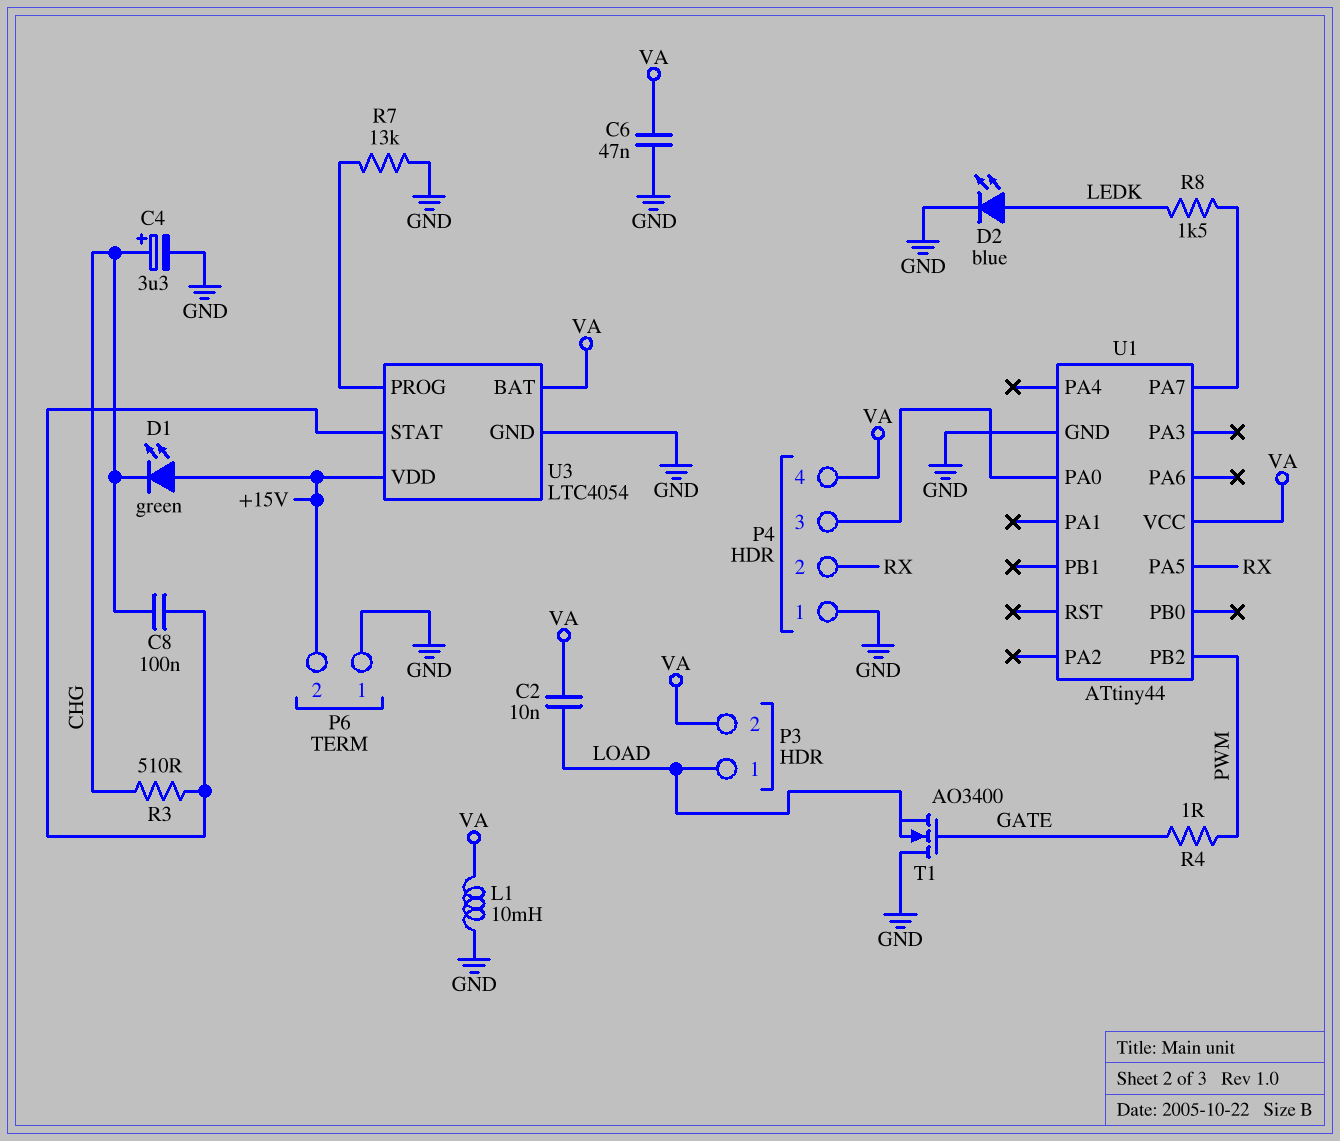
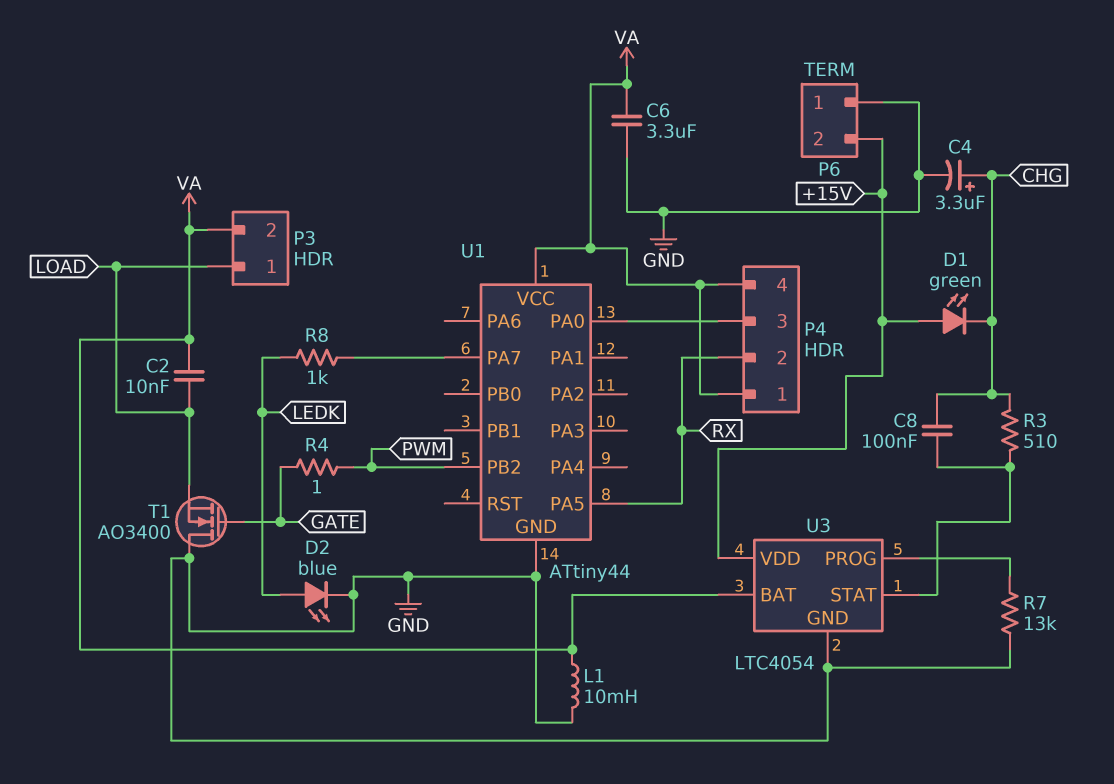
C6: 47nF (GND, VA) -> 3.3uF (GND, VA)
P4 pin 1: GND -> VA
R8: 1.5k (LEDK, U1/PA7) -> 1k (LEDK, U1/PA7)

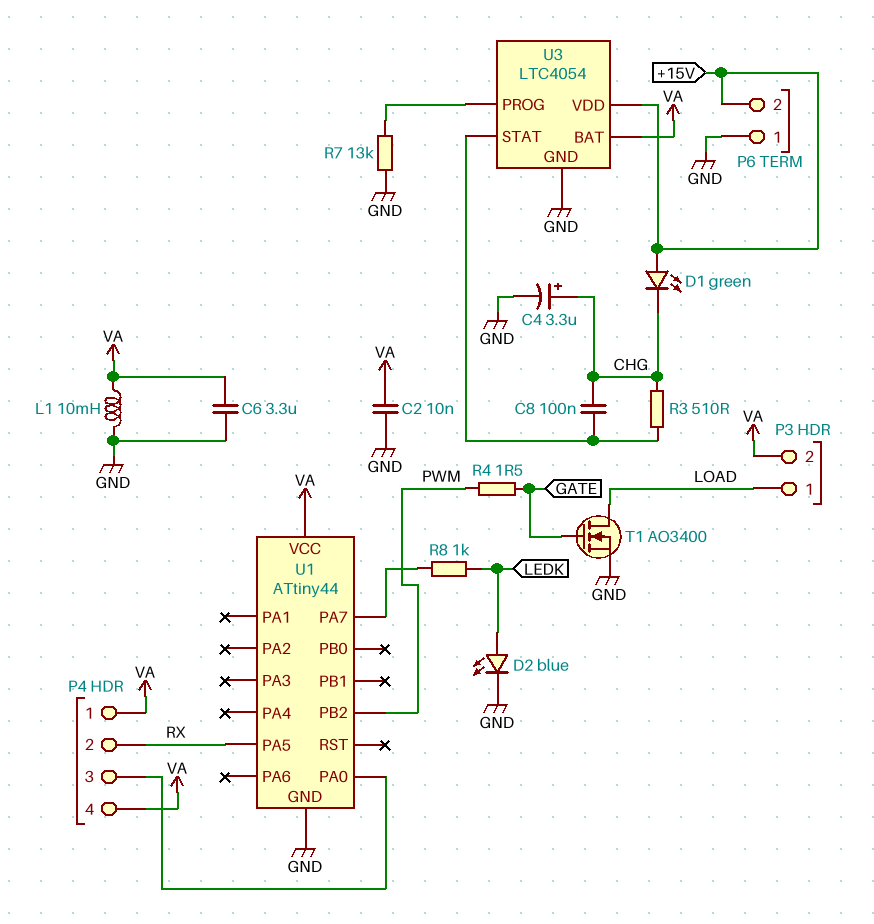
C2: 10nF (LOAD, VA) -> 10nF (GND, VA)
R4: 1 (GATE, PWM) -> 1.5 (GATE, PWM)
T1: NMOS AO3400 (G GATE, D GND, S LOAD) -> NMOS AO3400 (G GATE, D LOAD, S GND)

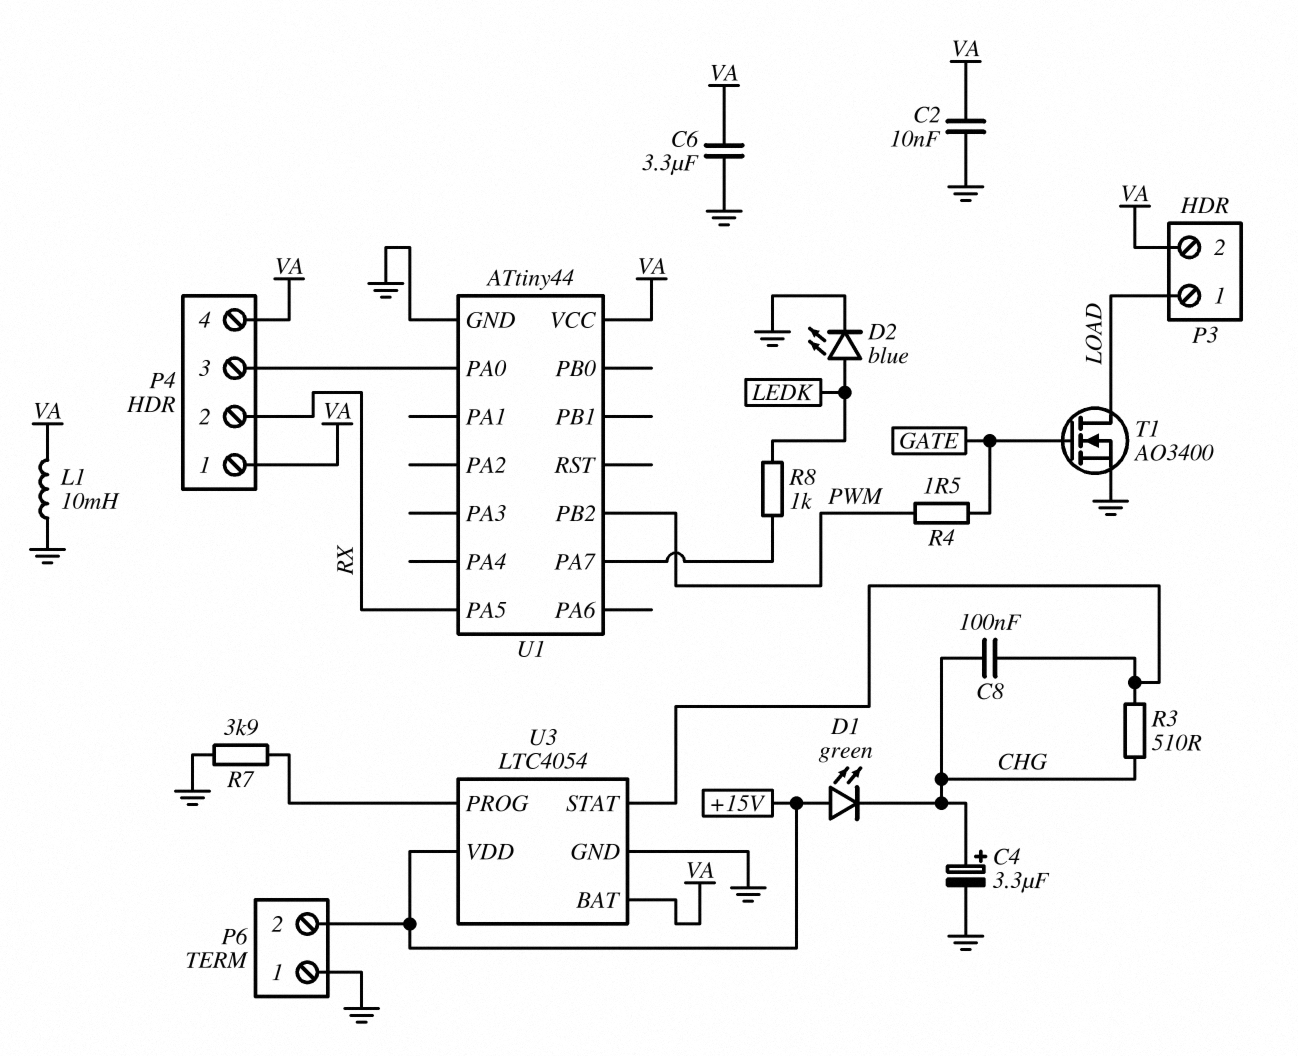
R7: 13k (GND, U3/PROG) -> 3.9k (GND, U3/PROG)

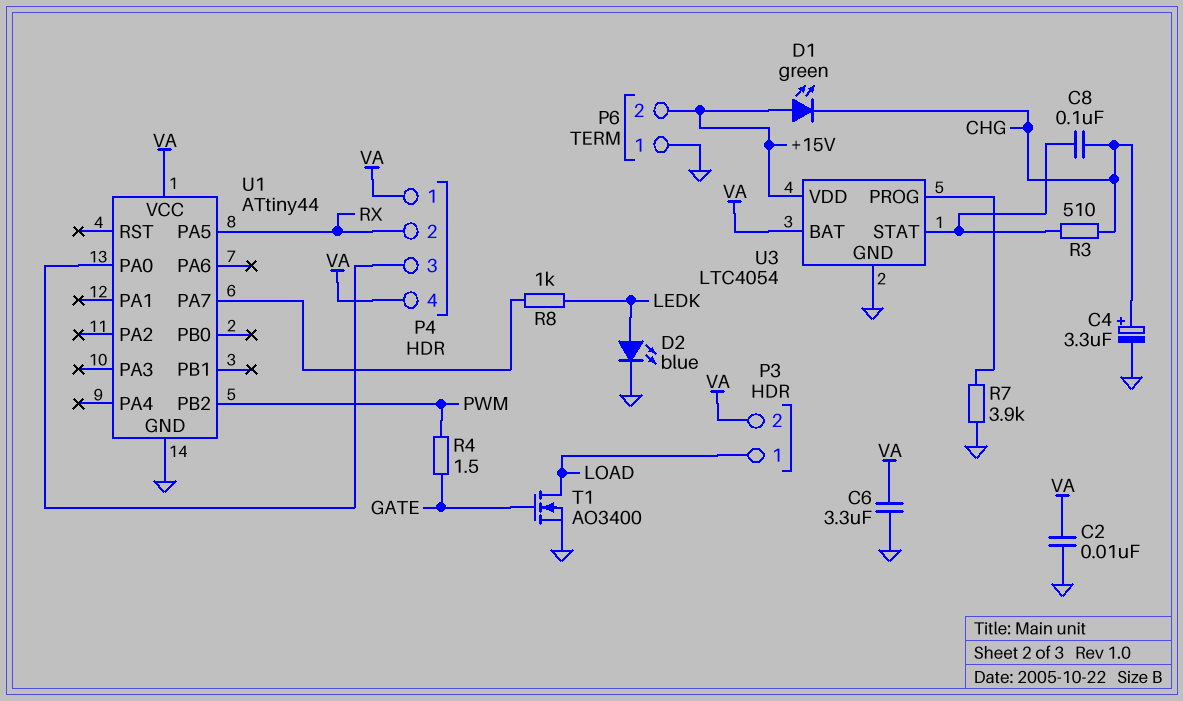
L1: 10mH (GND, VA) -> none

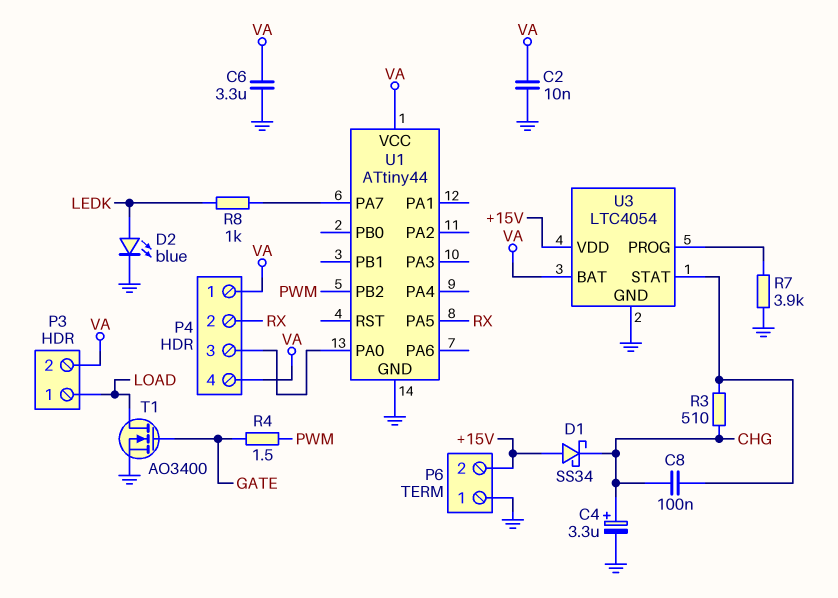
D1: LED green (A +15V, K CHG) -> schottky SS34 (A +15V, K CHG)

